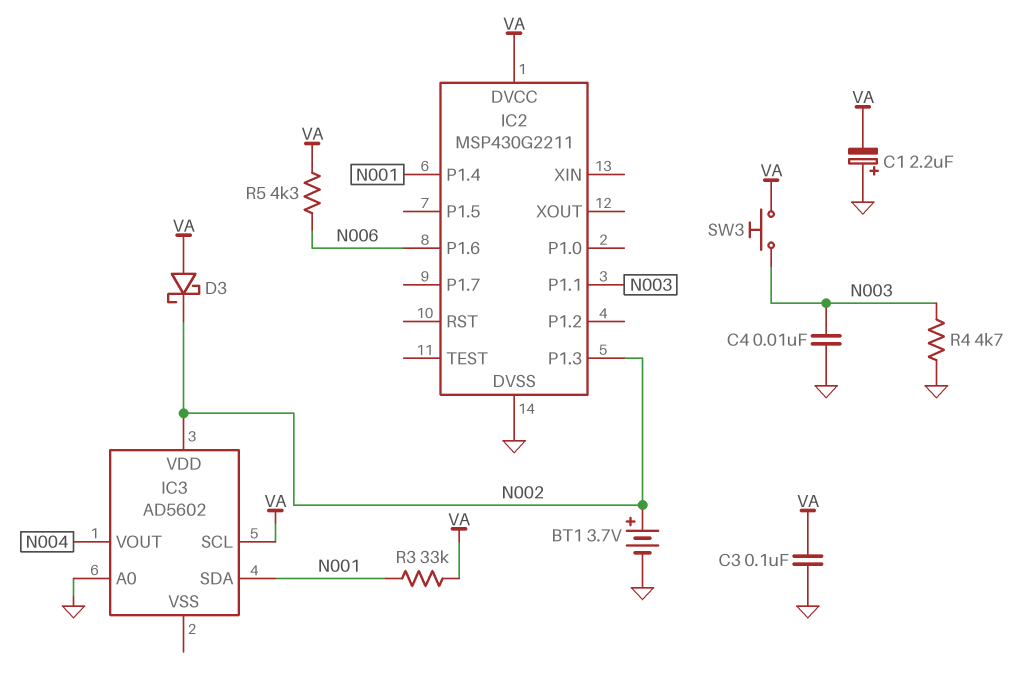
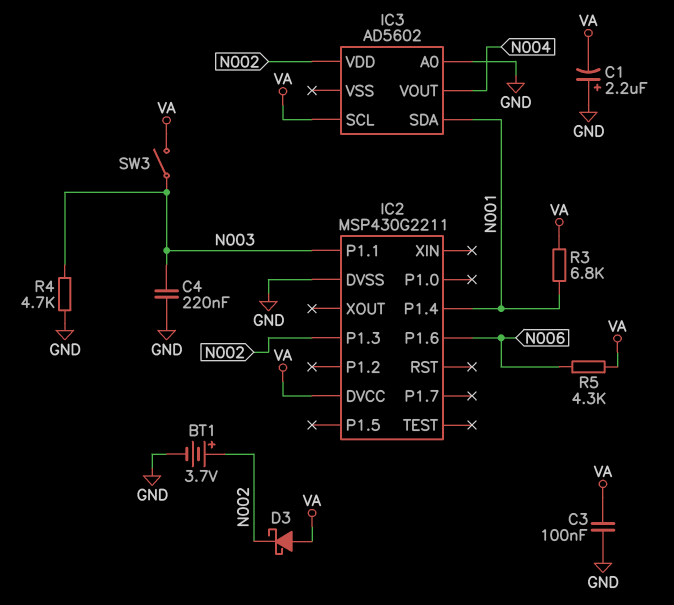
C4: 10nF (GND, N003) -> 220nF (GND, N003)
R3: 33k (N001, VA) -> 6.8k (N001, VA)
SW3: button (N003, VA) -> switch (N003, VA)

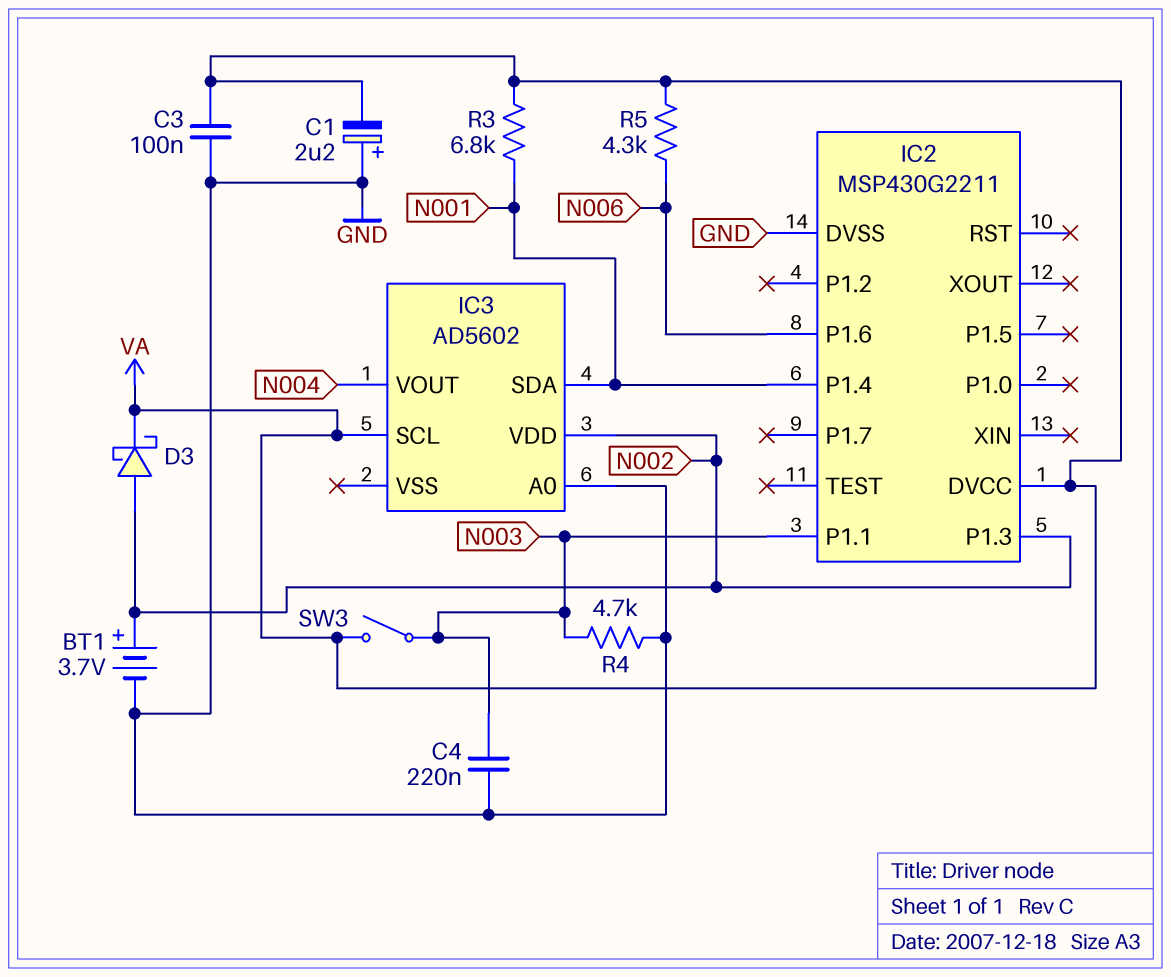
D3: schottky (A VA, K N002) -> schottky (A N002, K VA)

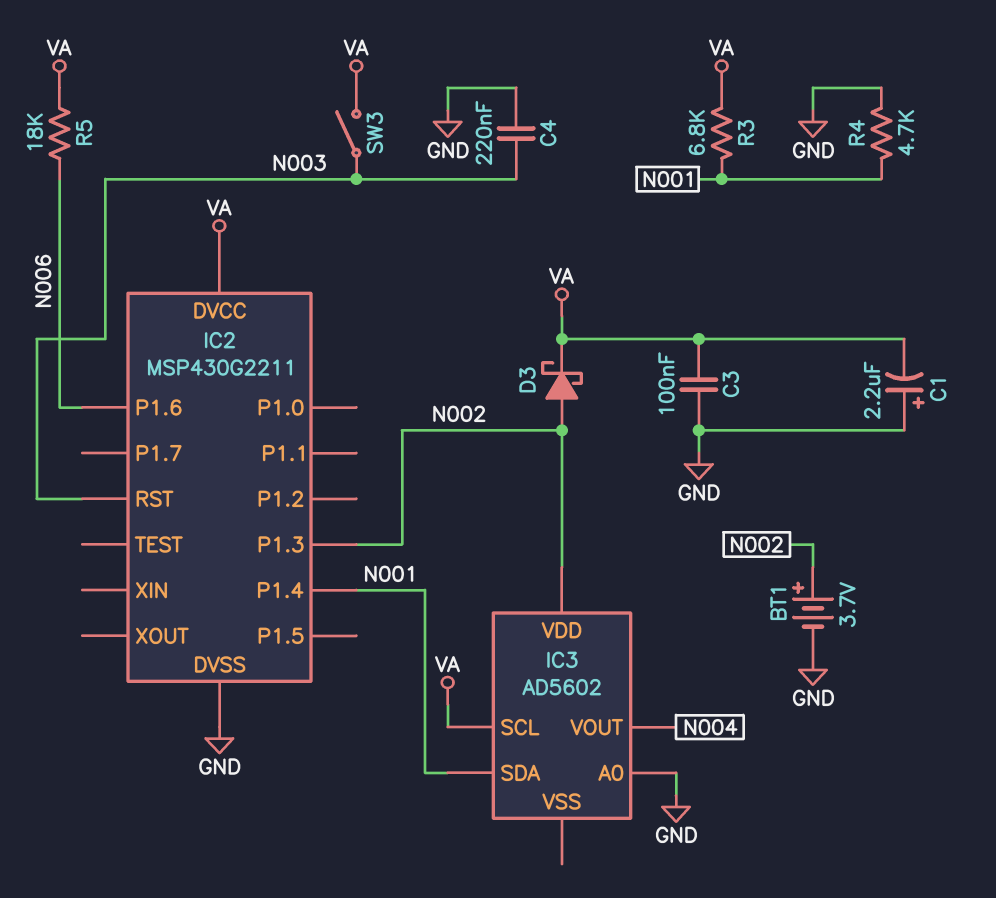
IC2 pin P1.1: N003 -> none
IC2 pin RST: none -> N003
R4: 4.7k (GND, N003) -> 4.7k (GND, N001)
R5: 4.3k (N006, VA) -> 18k (N006, VA)

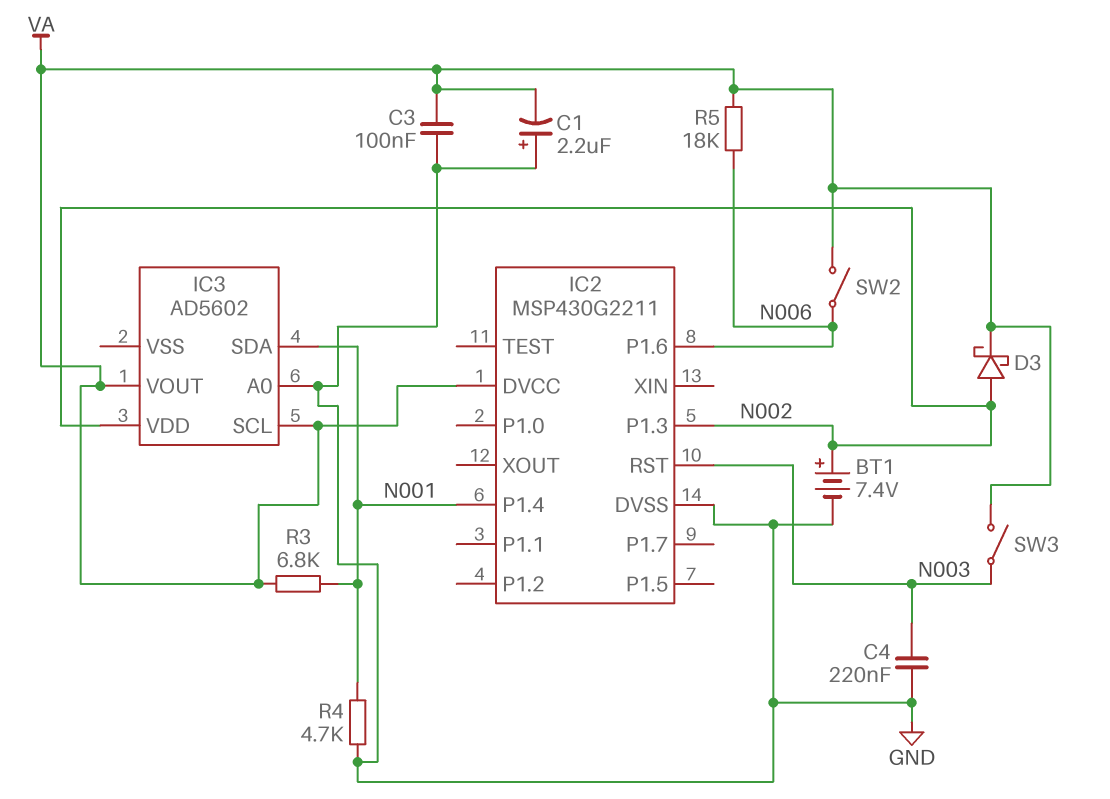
BT1: 3.7V (plus N002, minus GND) -> 7.4V (plus N002, minus GND)
IC3 pin VOUT: N004 -> VA
SW2: none -> switch (N006, VA)

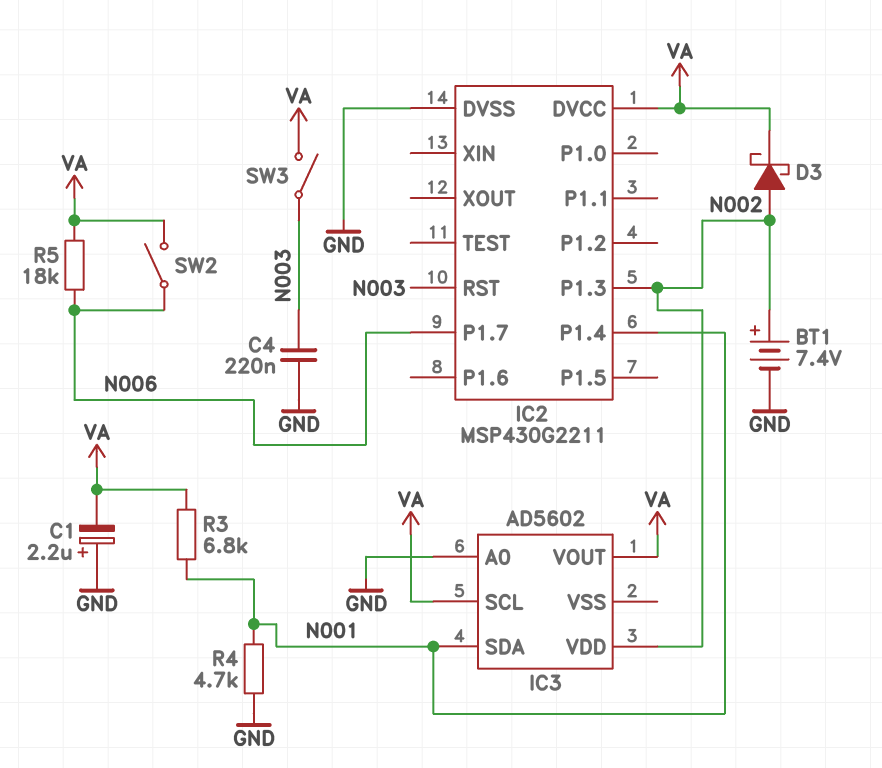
C3: 100nF (GND, VA) -> none
IC2 pin P1.6: N006 -> none
IC2 pin P1.7: none -> N006

